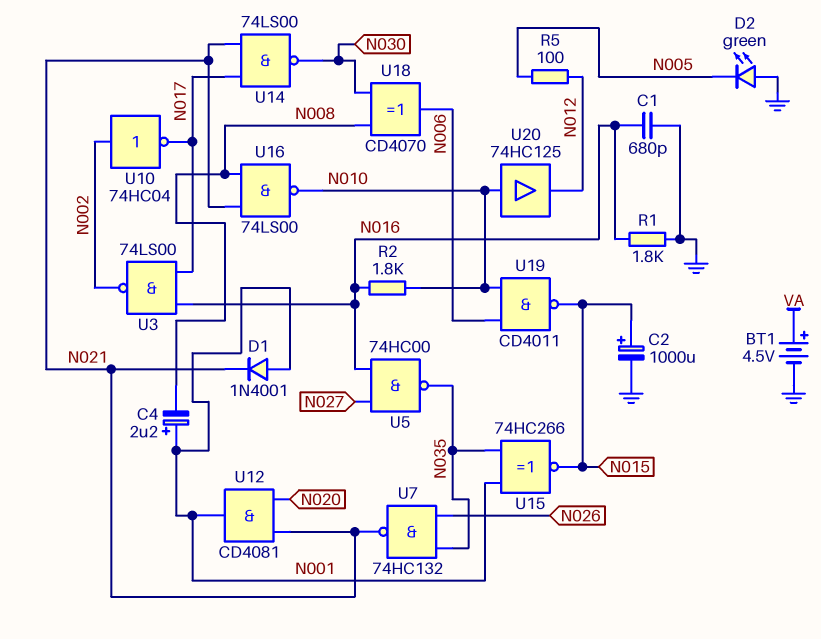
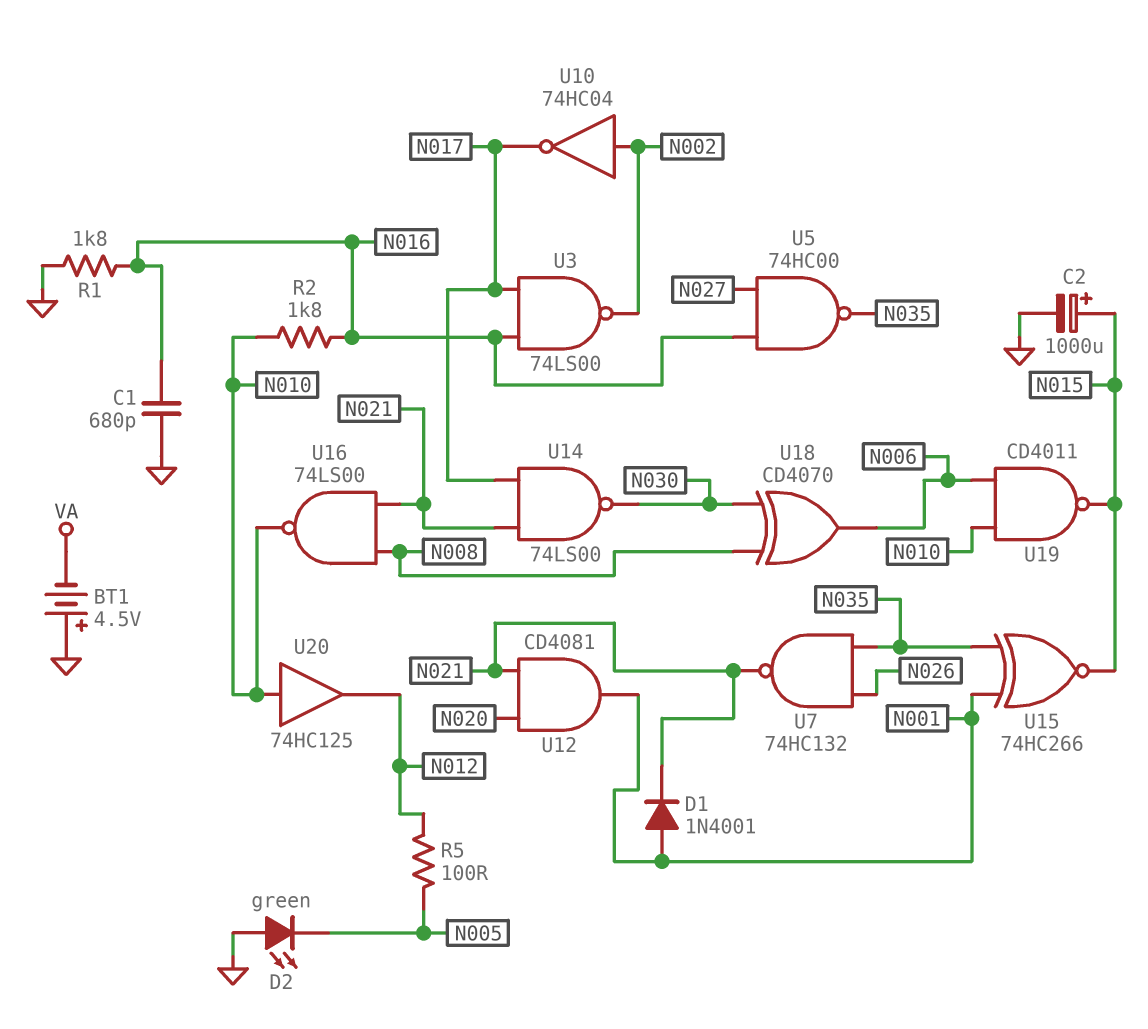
BT1: 4.5V (plus VA, minus GND) -> 4.5V (plus GND, minus VA)
C4: 2.2uF (plus N001, minus N008) -> none

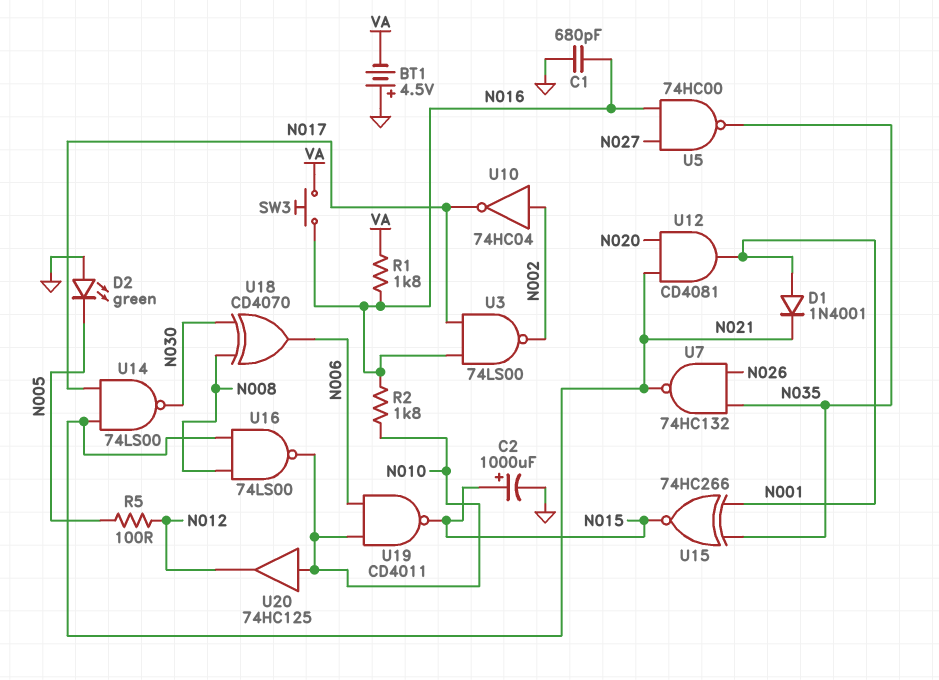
R1: 1.8k (GND, N016) -> 1.8k (N016, VA)
SW3: none -> button (N016, VA)

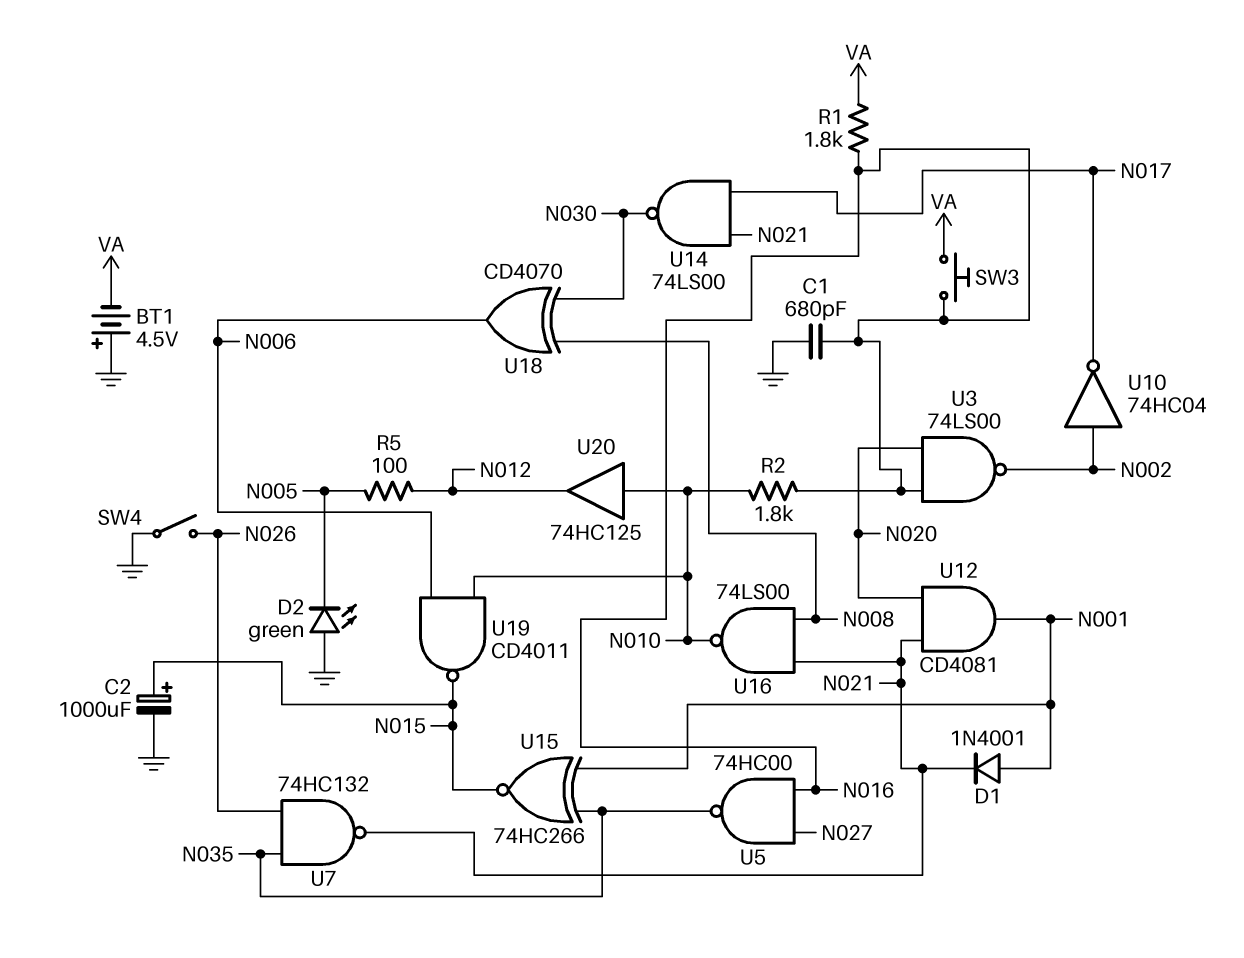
SW4: none -> switch (GND, N026)
U3: NAND 74LS00 (in N016, in N017, out N002) -> NAND 74LS00 (in N016, in N020, out N002)

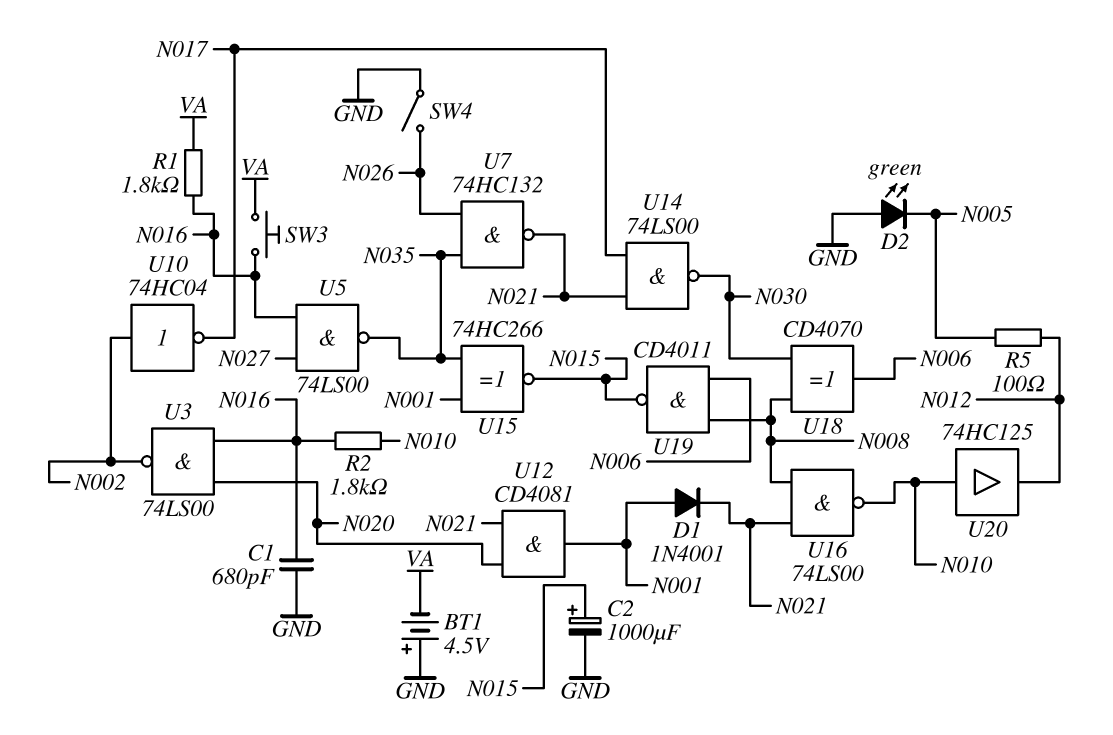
U5: NAND 74HC00 (in N016, in N027, out N035) -> NAND 74LS00 (in N016, in N027, out N035)
U19: NAND CD4011 (in N006, in N010, out N015) -> NAND CD4011 (in N006, in N008, out N015)

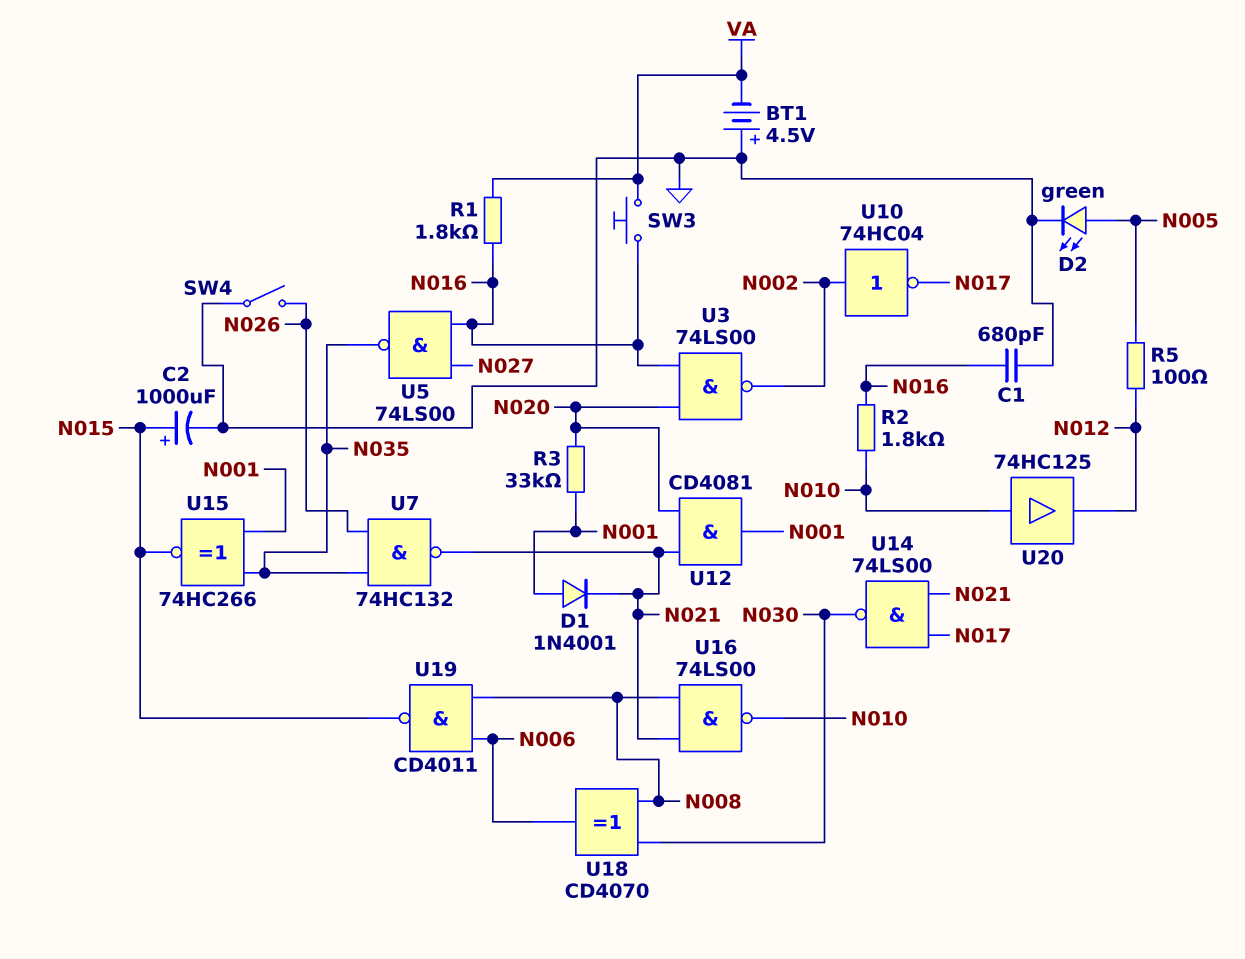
D2: LED green (A GND, K N005) -> LED green (A N005, K GND)
R3: none -> 33k (N001, N020)

